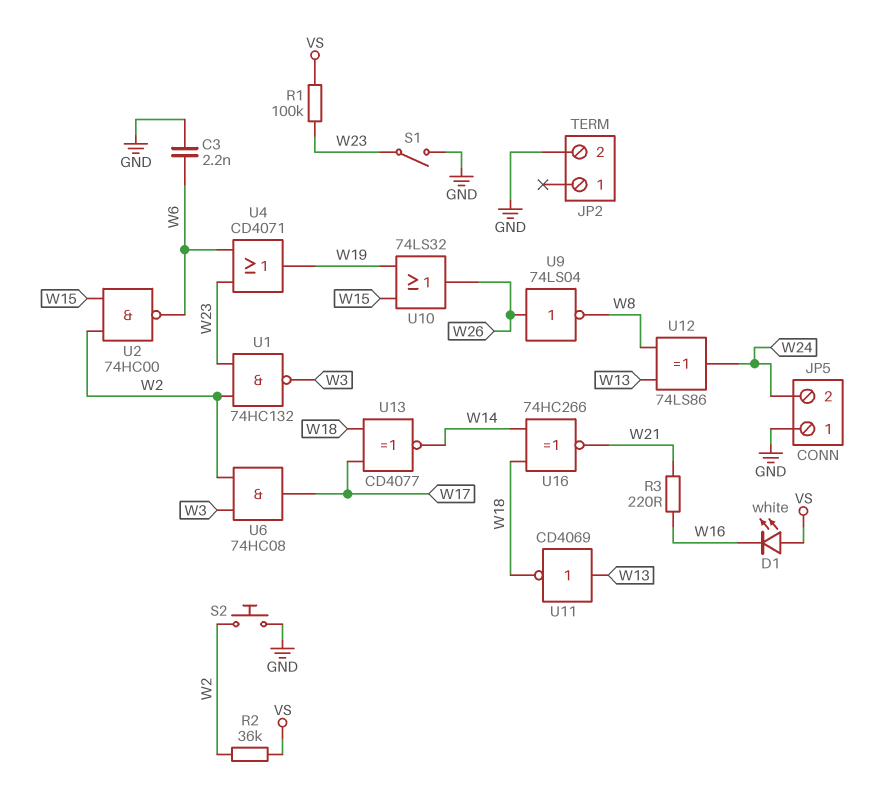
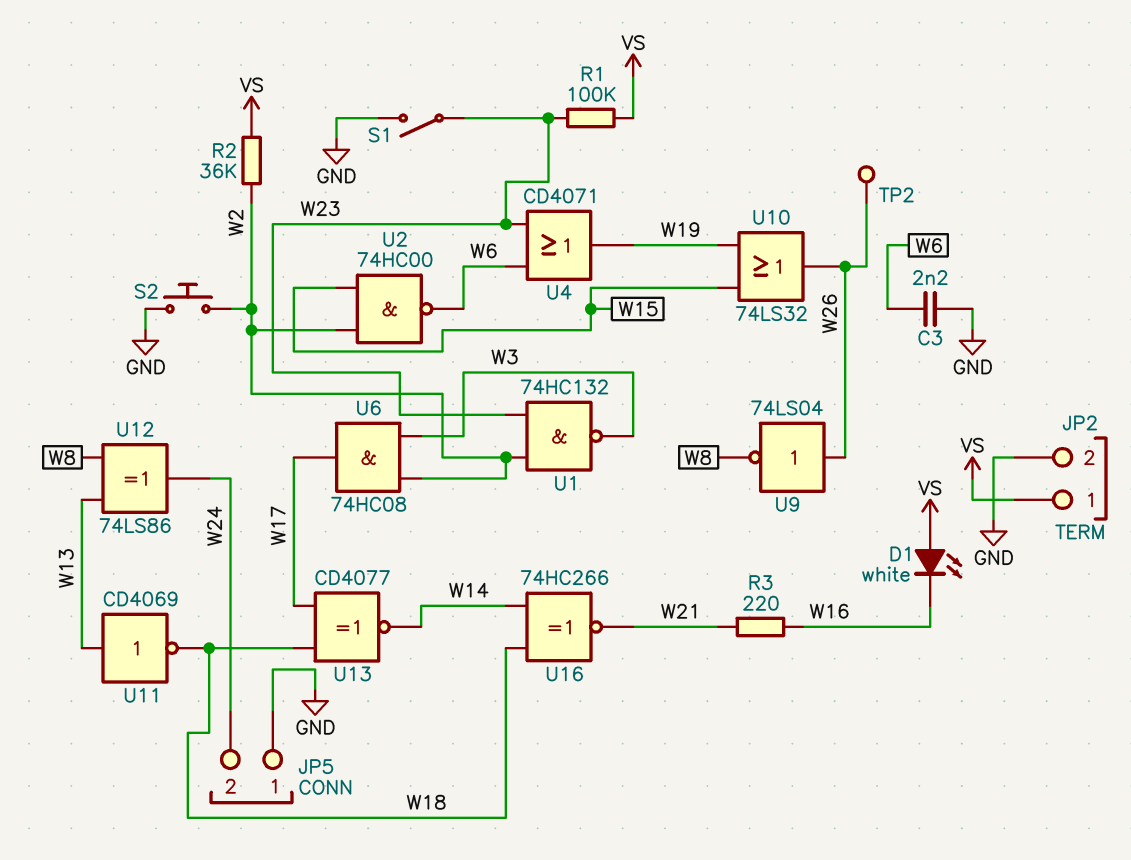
JP2 pin 1: none -> VS
TP2: none -> test point (W26)

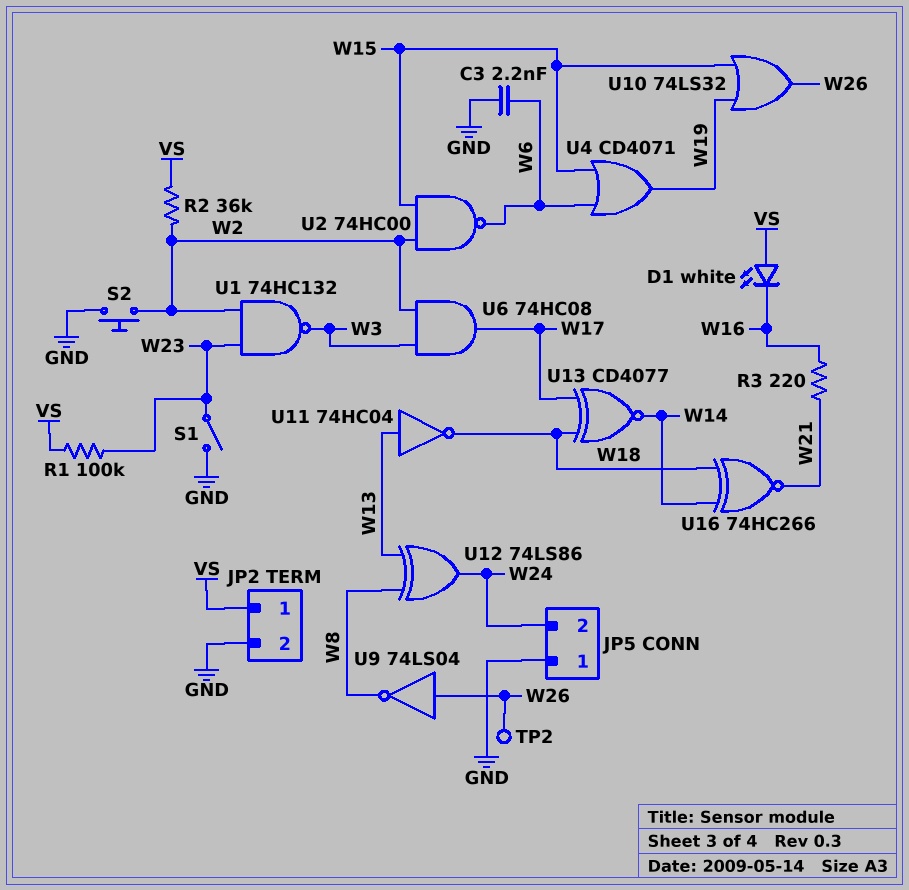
U4: OR CD4071 (in W6, in W23, out W19) -> OR CD4071 (in W6, in W15, out W19)
U11: NOT CD4069 (in W13, out W18) -> NOT 74HC04 (in W13, out W18)

